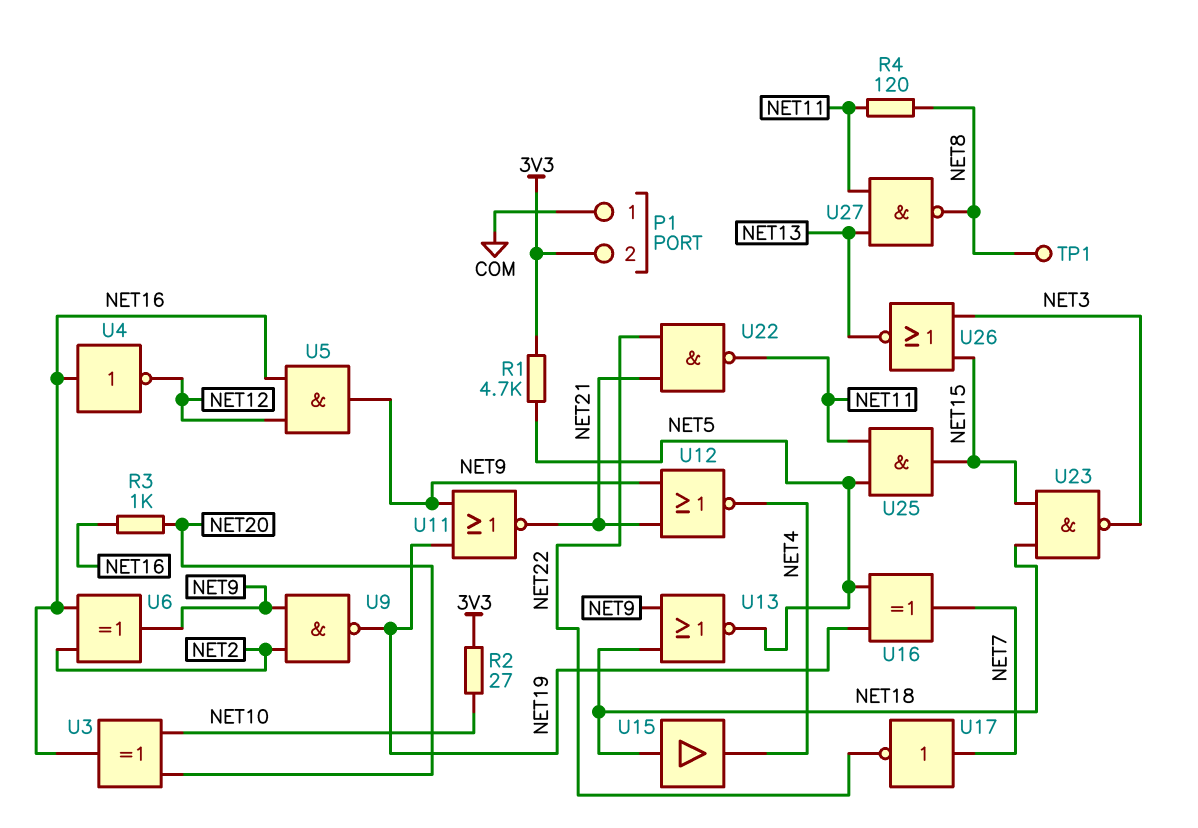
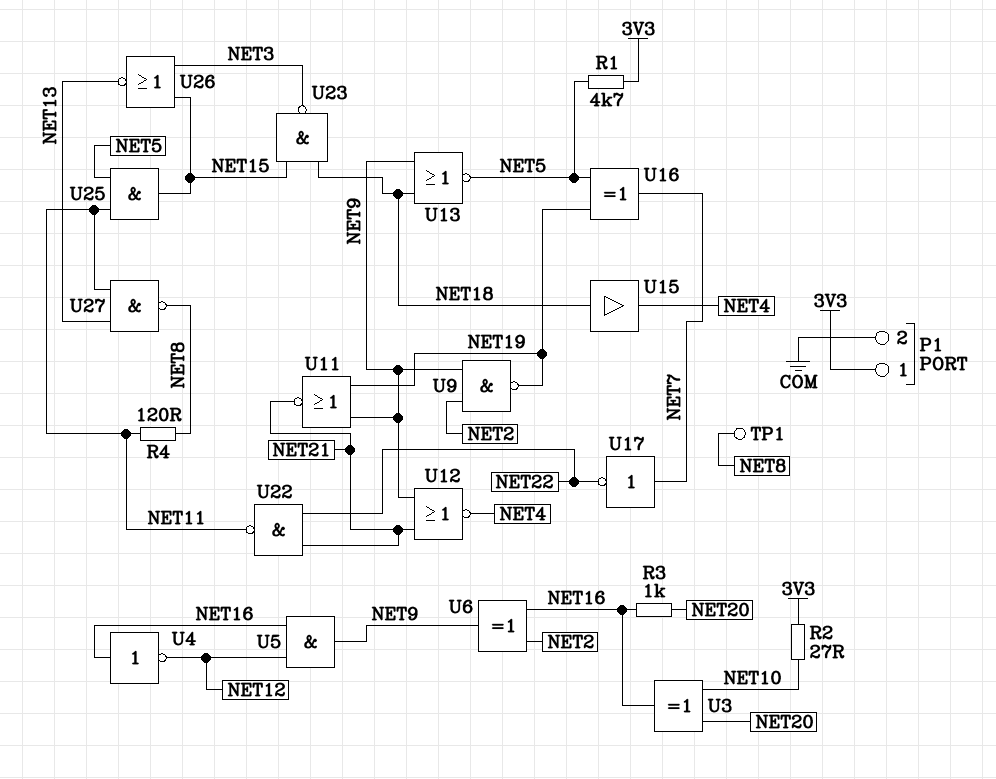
P1 pin 1: COM -> 3V3
P1 pin 2: 3V3 -> COM

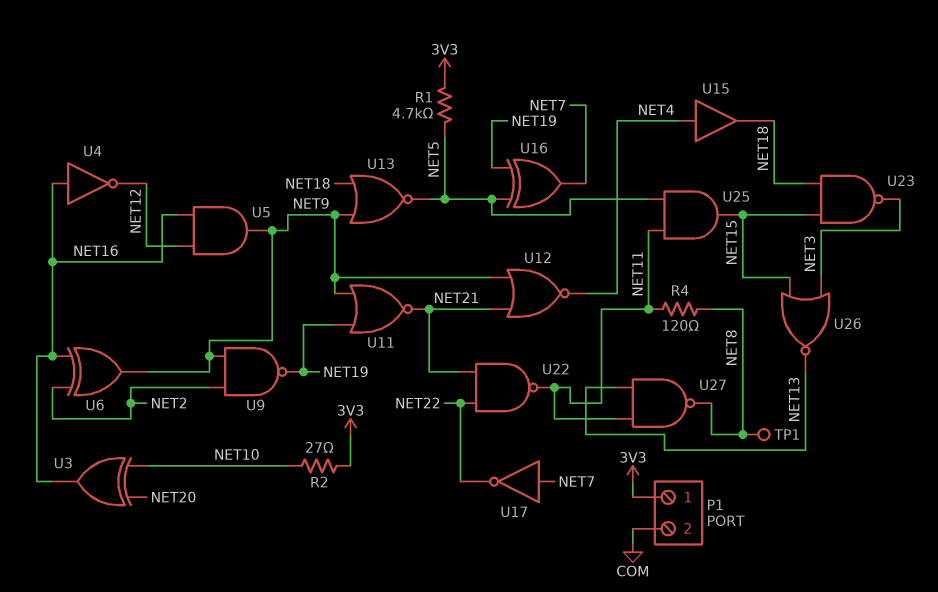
R3: 1k (NET16, NET20) -> none
U15: buffer (in NET18, out NET4) -> buffer (in NET4, out NET18)

